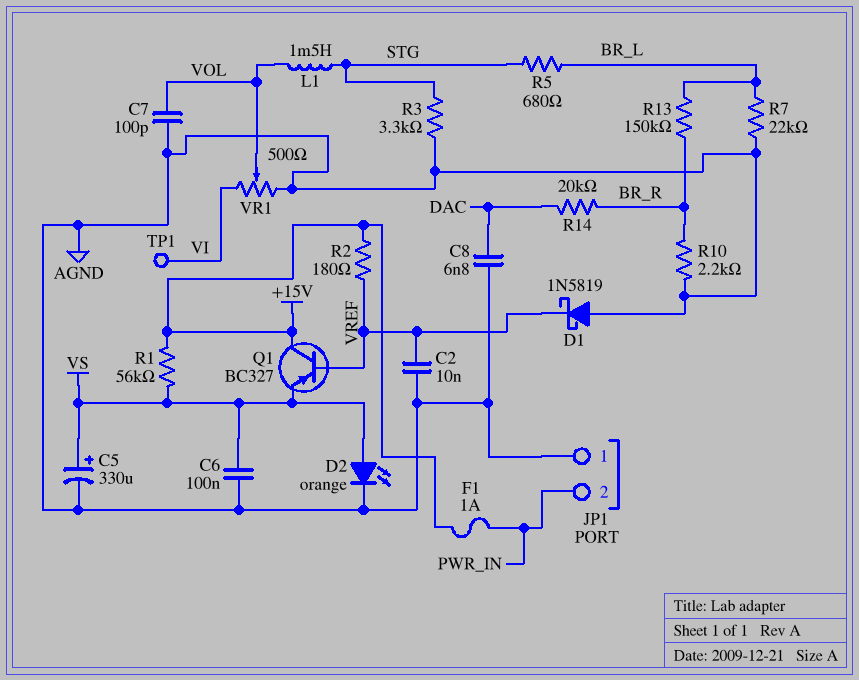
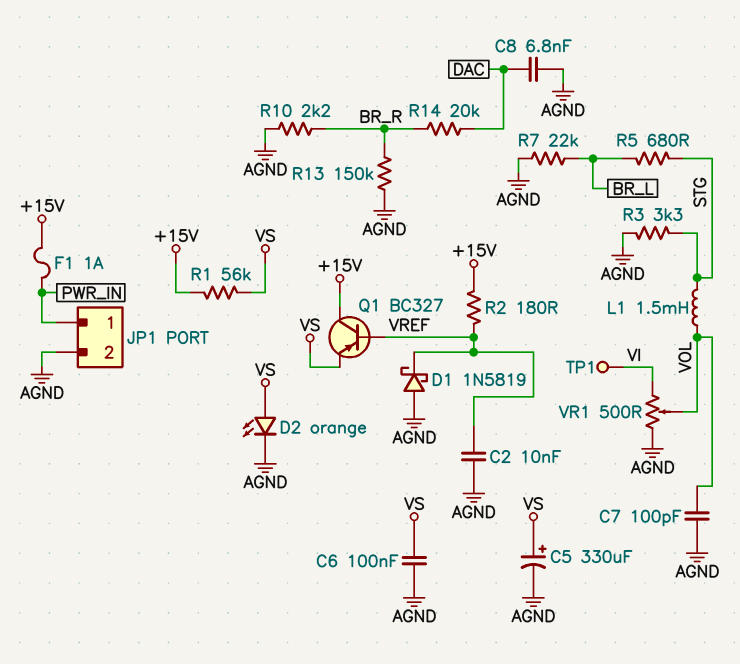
JP1 pin 1: AGND -> PWR_IN
JP1 pin 2: PWR_IN -> AGND
R13: 150k (BR_L, BR_R) -> 150k (AGND, BR_R)

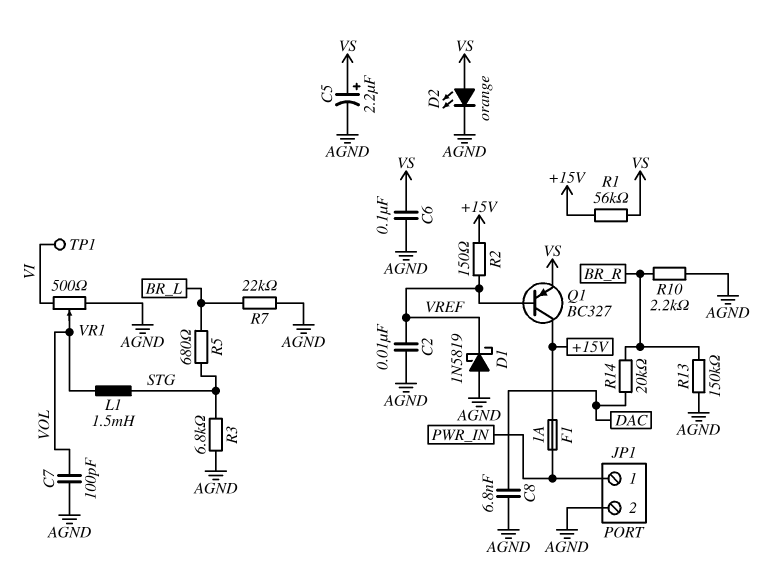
C5: 330uF (plus VS, minus AGND) -> 2.2uF (plus VS, minus AGND)
R2: 180 (+15V, VREF) -> 150 (+15V, VREF)
R3: 3.3k (AGND, STG) -> 6.8k (AGND, STG)

